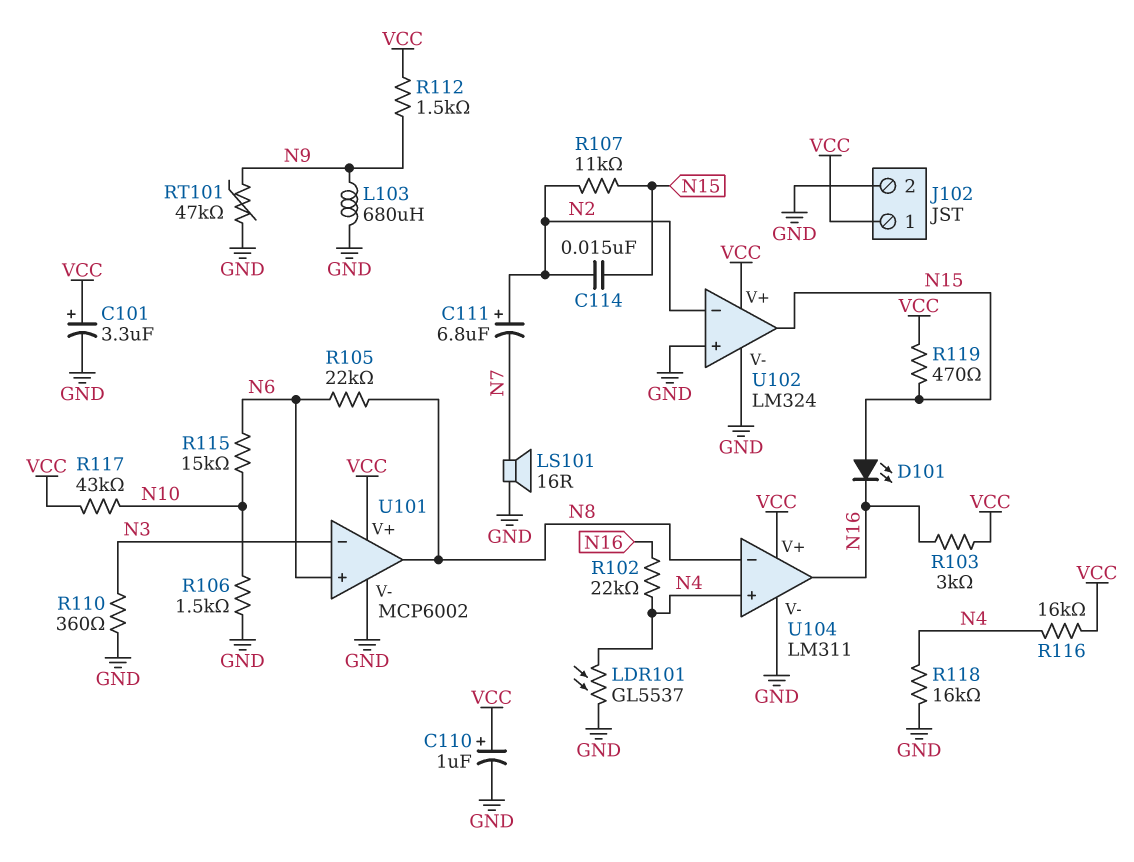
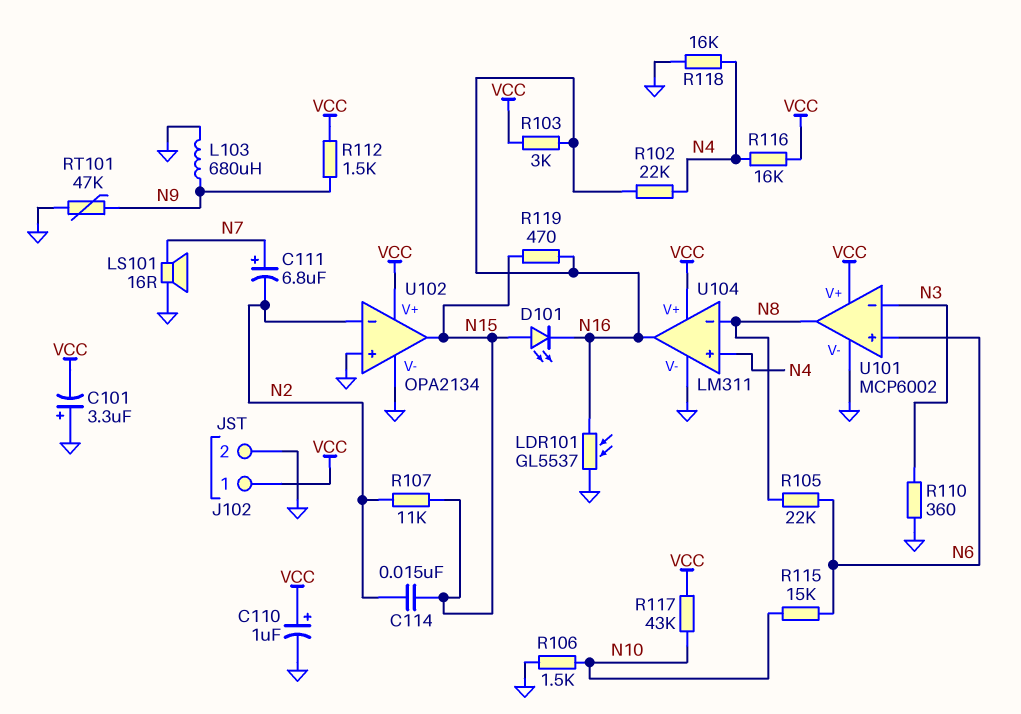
C101: 3.3uF (plus VCC, minus GND) -> 3.3uF (plus GND, minus VCC)
C111: 6.8uF (plus N2, minus N7) -> 6.8uF (plus N7, minus N2)
LDR101: GL5537 (GND, N4) -> GL5537 (GND, N16)
R119: 470 (N15, VCC) -> 470 (N15, N16)
U102: LM324 -> OPA2134

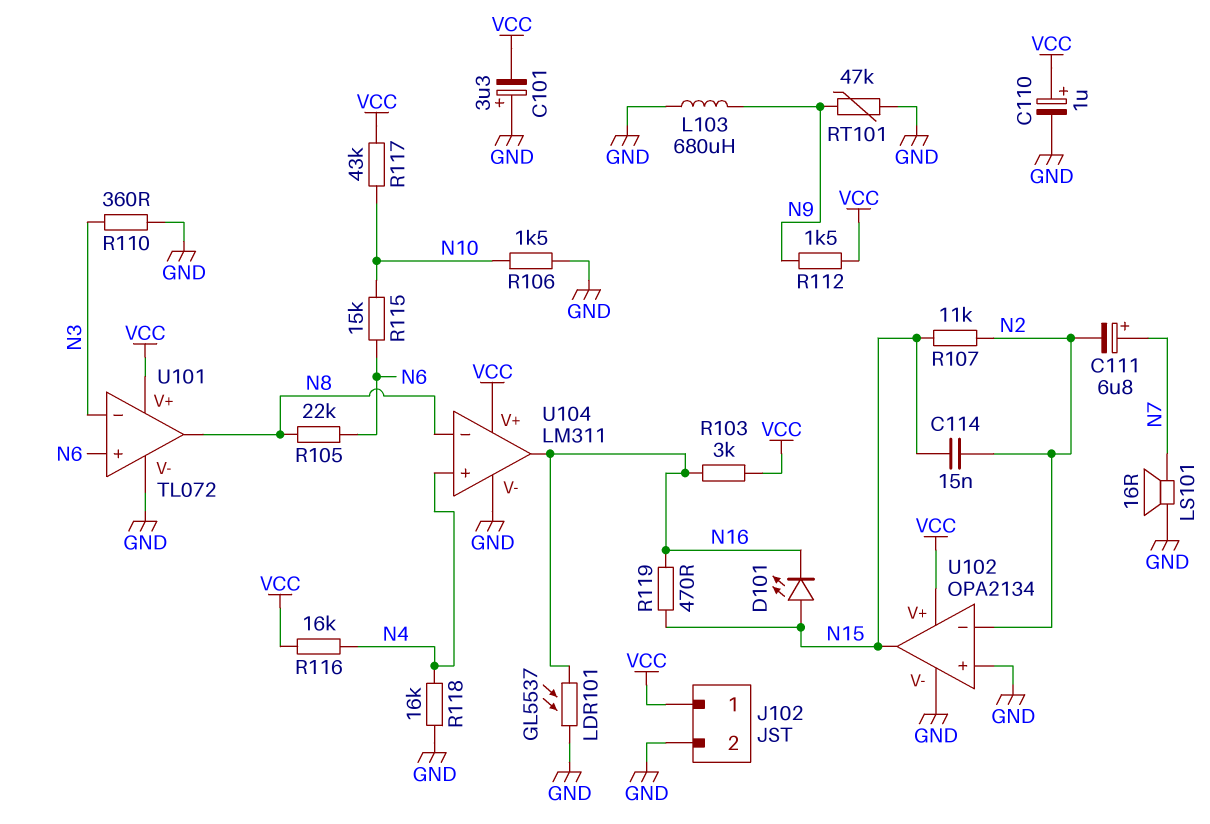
R102: 22k (N4, N16) -> none
U101: MCP6002 -> TL072

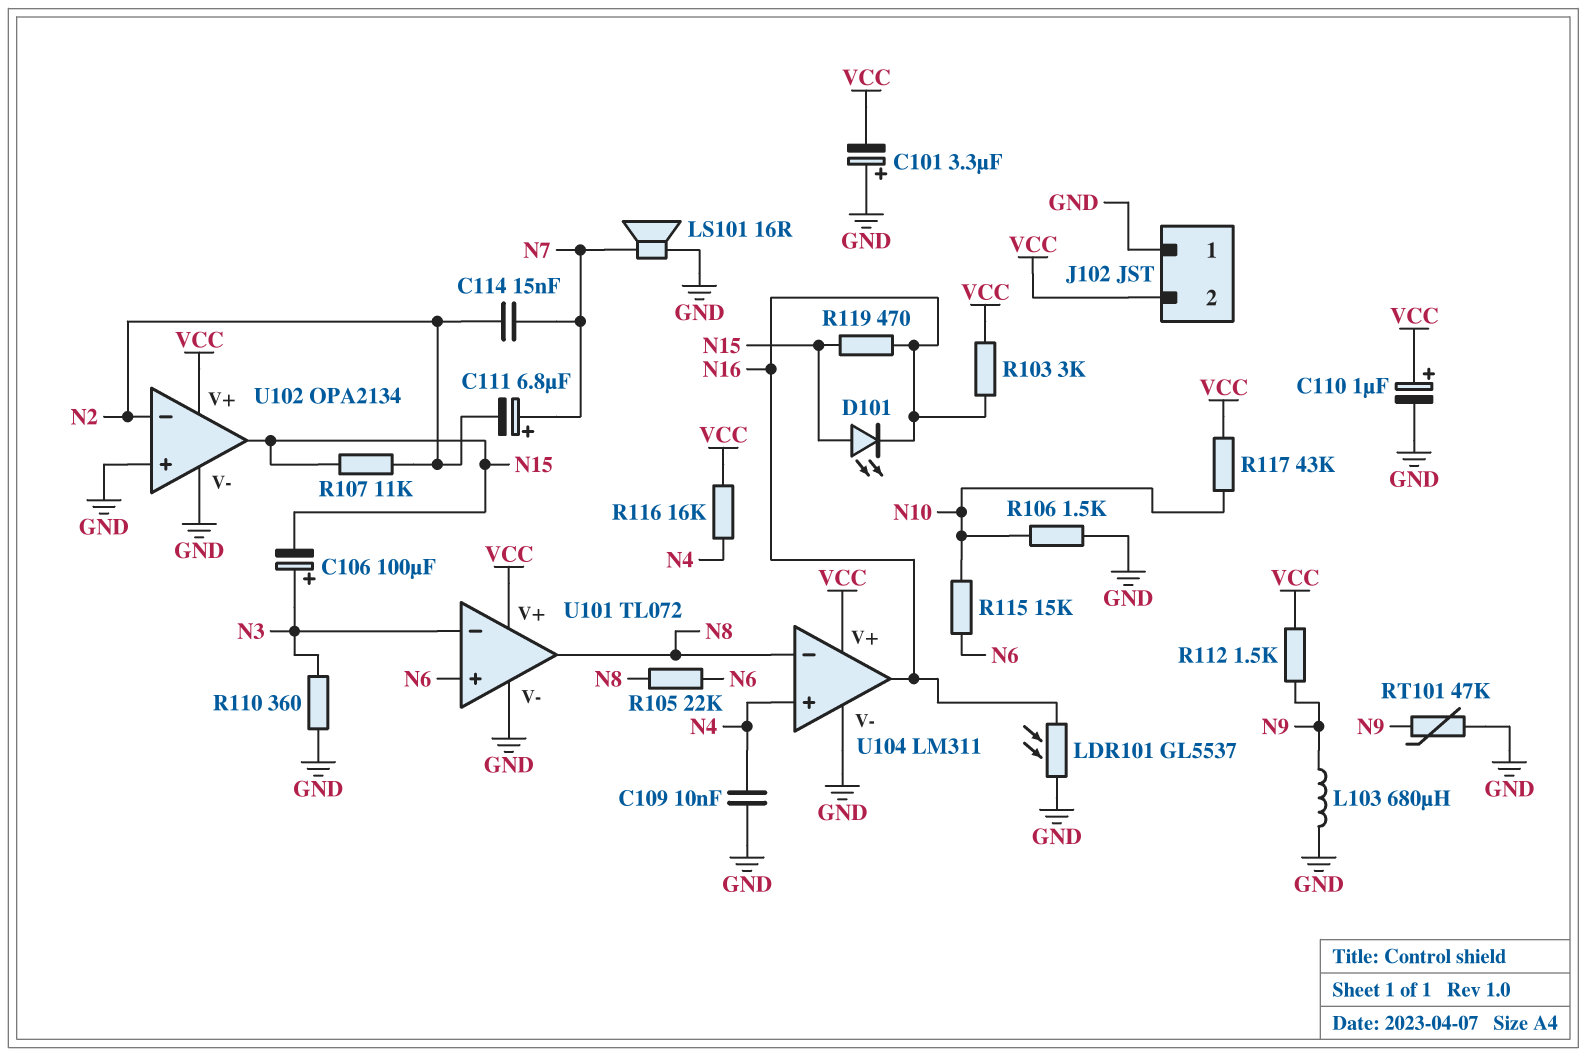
C106: none -> 100uF (plus N3, minus N15)
C109: none -> 10nF (GND, N4)
C114: 15nF (N2, N15) -> 15nF (N2, N7)
J102 pin 1: VCC -> GND
J102 pin 2: GND -> VCC
R118: 16k (GND, N4) -> none

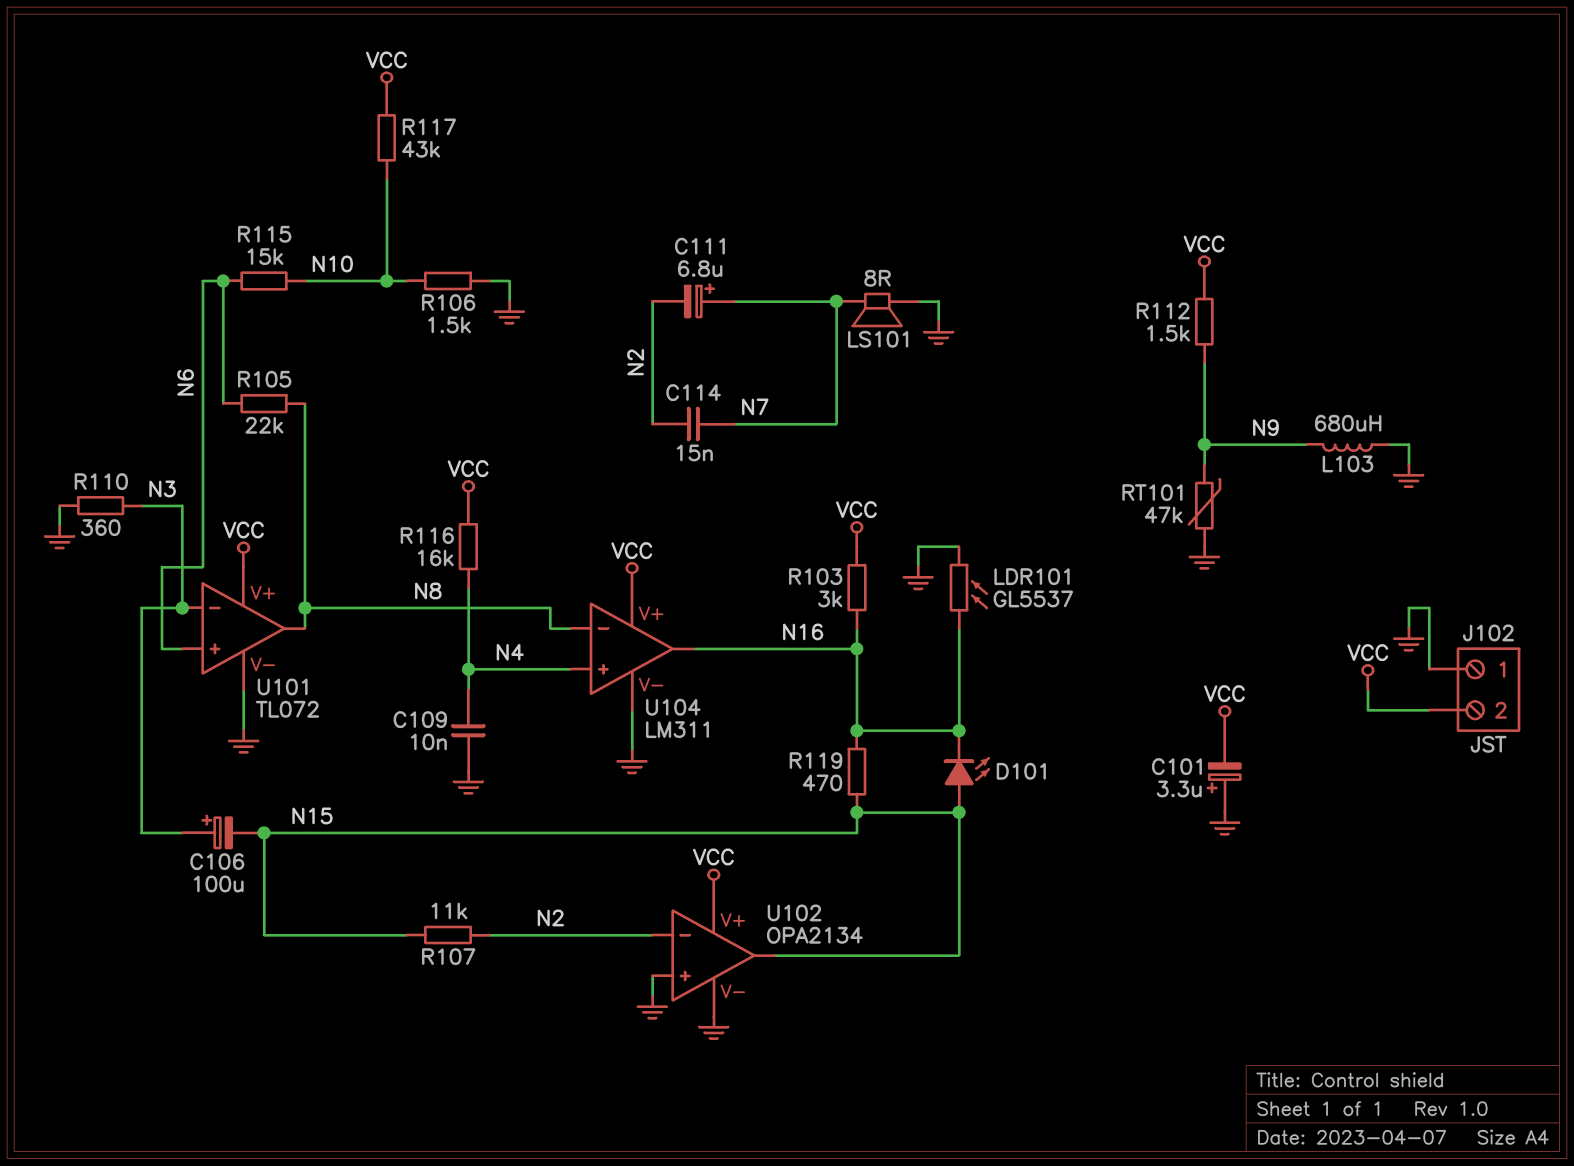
C110: 1uF (plus VCC, minus GND) -> none
LS101: speaker 16R (GND, N7) -> speaker 8R (GND, N7)

